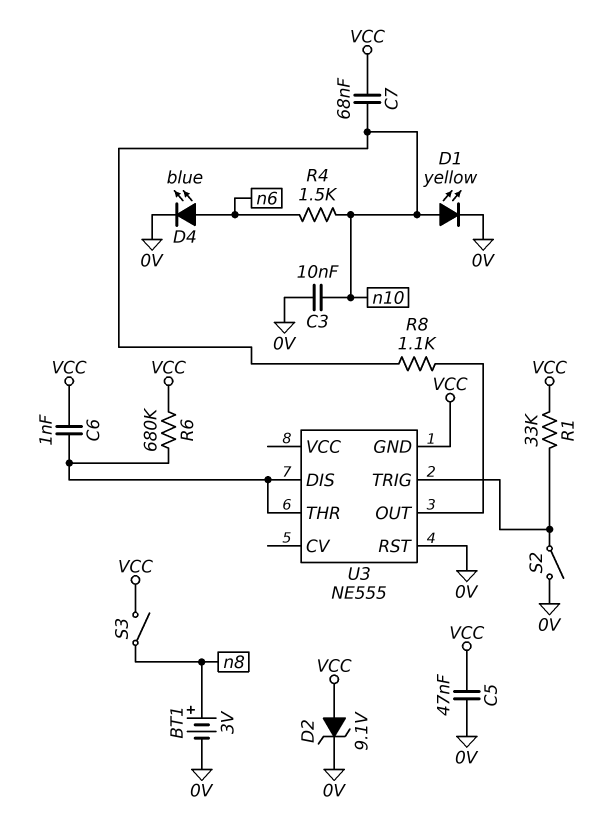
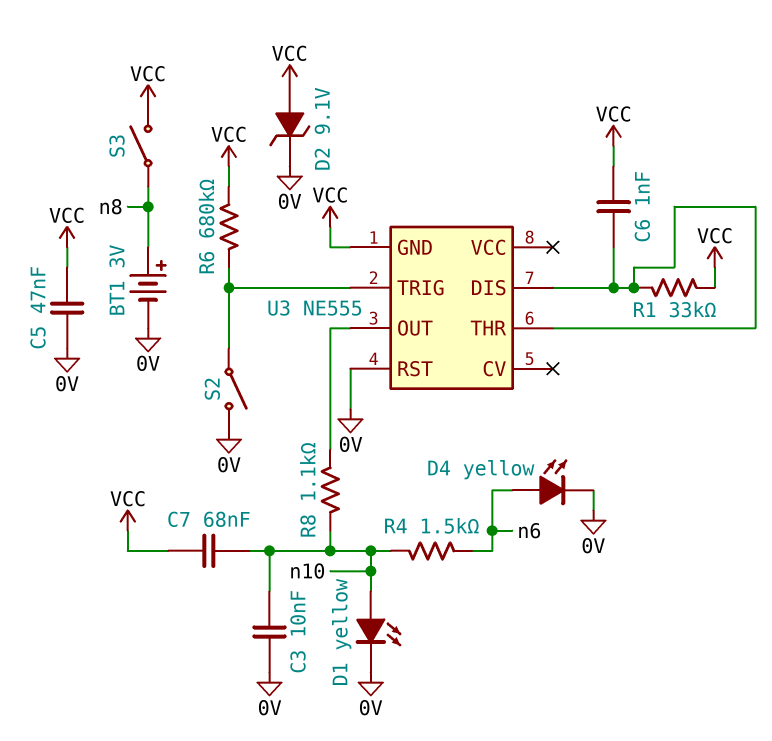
D4: LED blue (A n6, K 0V) -> LED yellow (A n6, K 0V)
R1: 33k (U3/TRIG, VCC) -> 33k (U3/DIS, VCC)
R6: 680k (U3/DIS, VCC) -> 680k (U3/TRIG, VCC)

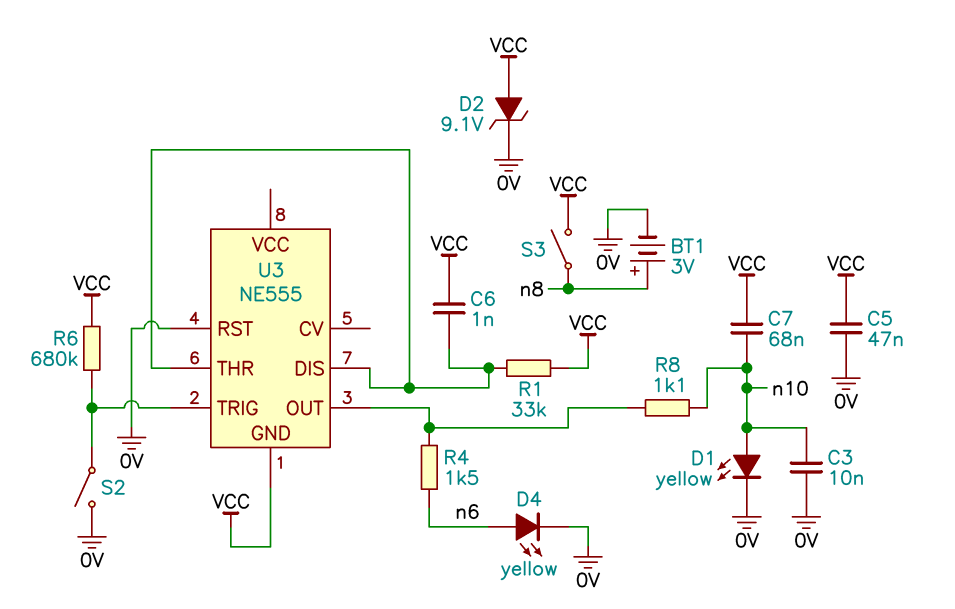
R4: 1.5k (n6, n10) -> 1.5k (U3/OUT, n6)

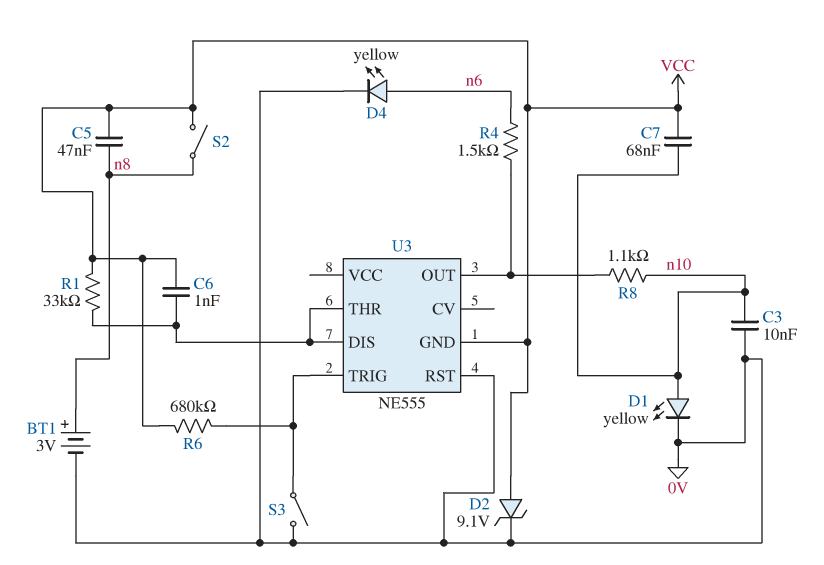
C5: 47nF (0V, VCC) -> 47nF (VCC, n8)
S2: switch (0V, U3/TRIG) -> switch (VCC, n8)
S3: switch (VCC, n8) -> switch (0V, U3/TRIG)

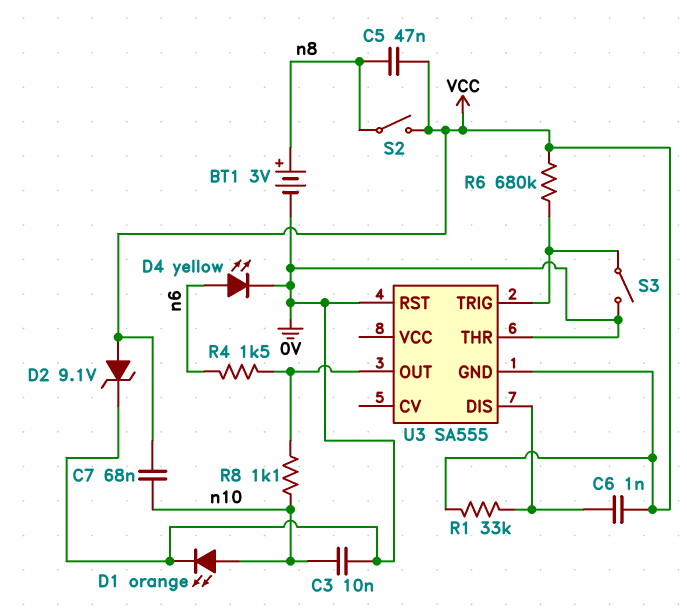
D1: LED yellow (A n10, K 0V) -> LED orange (A n10, K 0V)
U3: NE555 -> SA555
U3 pin THR: U3/DIS -> 0V

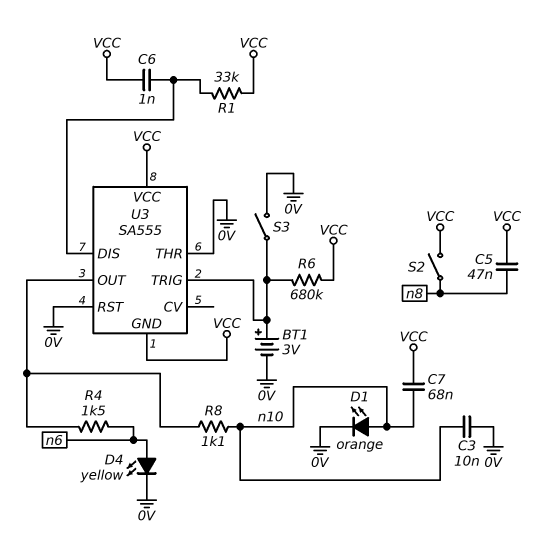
BT1: 3V (plus n8, minus 0V) -> 3V (plus U3/TRIG, minus 0V)
D2: zener 9.1V (A VCC, K 0V) -> none
U3 pin VCC: none -> VCC

